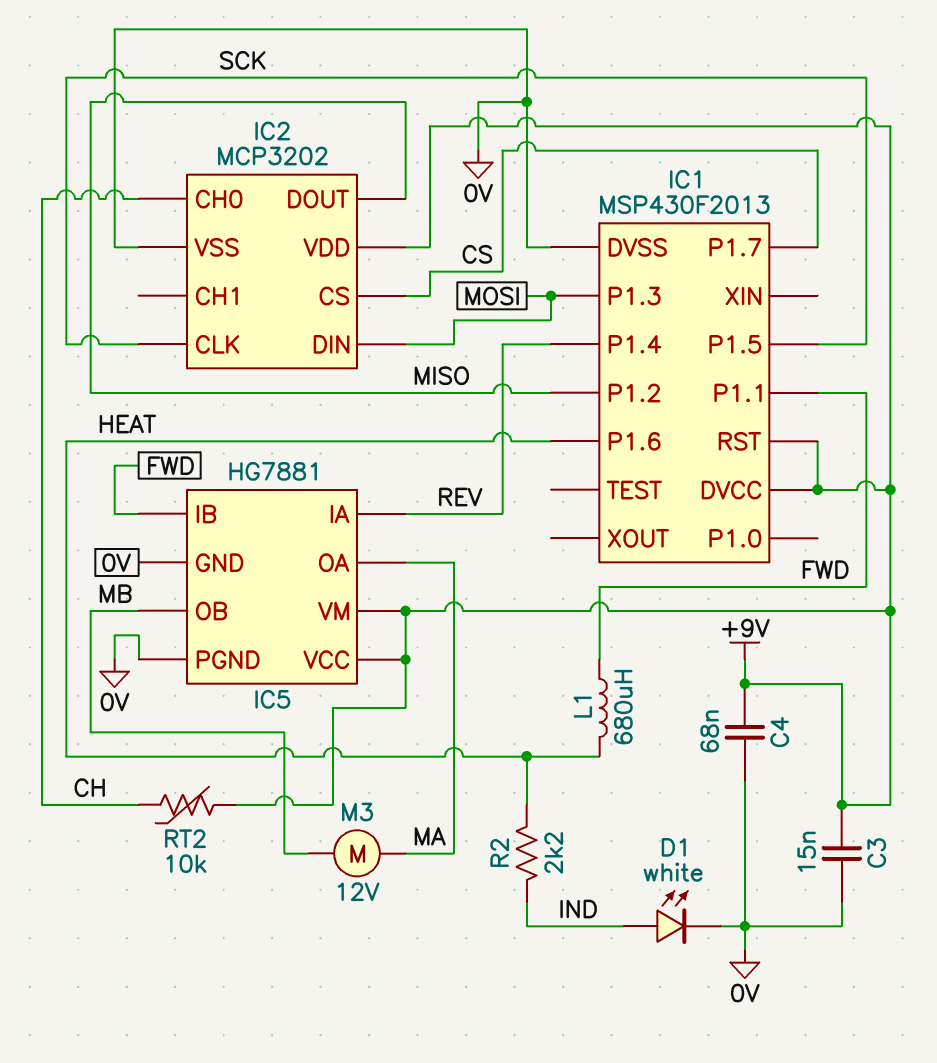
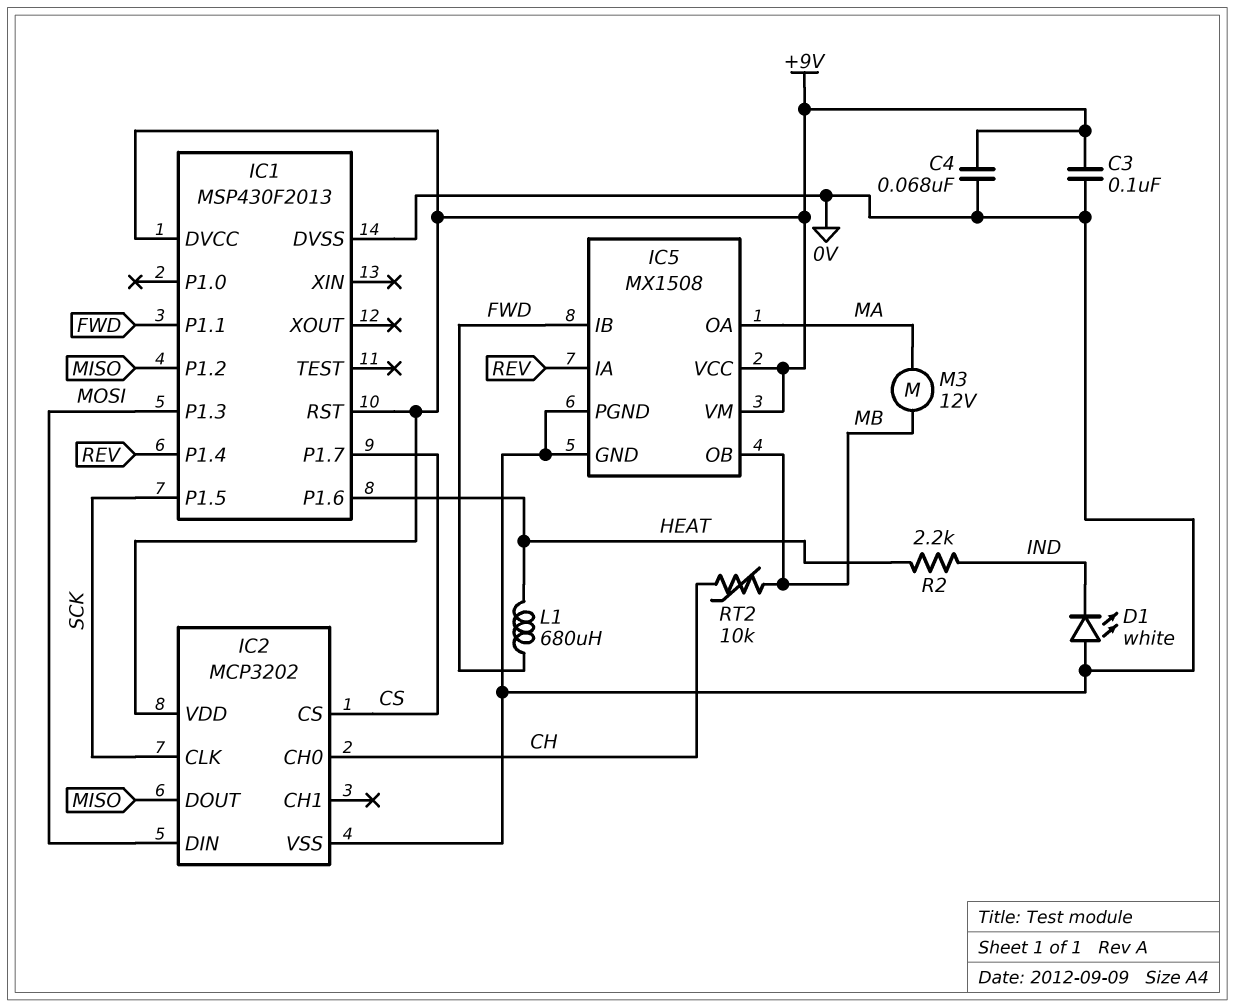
C3: 15nF (+9V, 0V) -> 100nF (+9V, 0V)
D1: LED white (A IND, K 0V) -> LED white (A 0V, K IND)
IC5: HG7881 -> MX1508
RT2: 10k (+9V, CH) -> 10k (CH, MB)

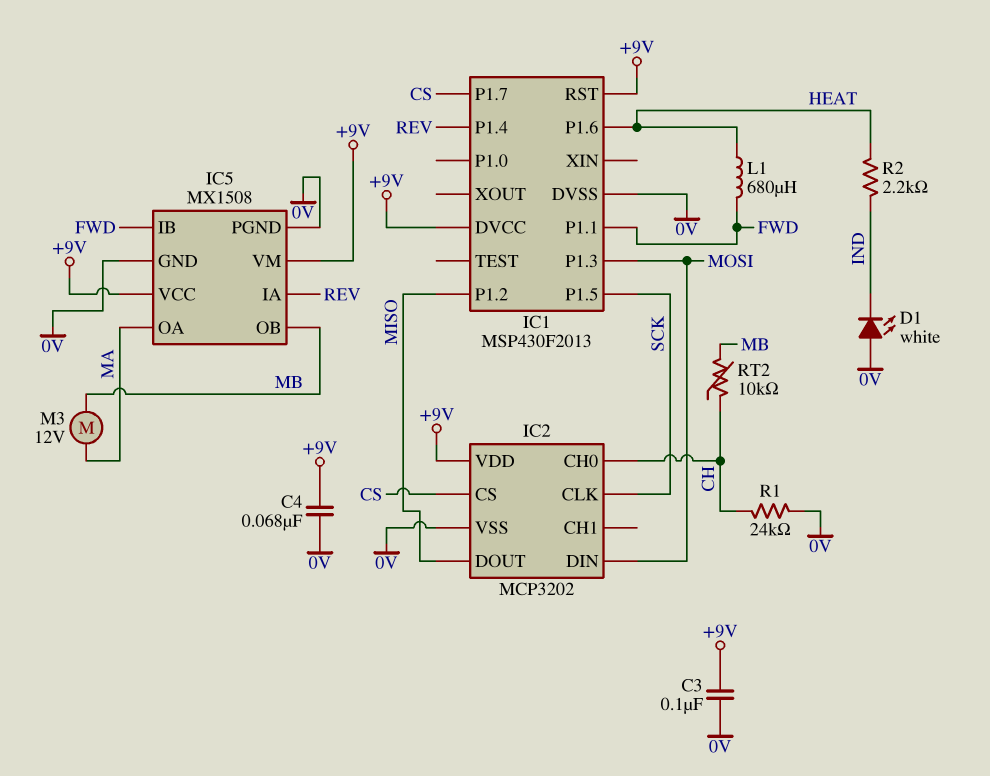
R1: none -> 24k (0V, CH)

